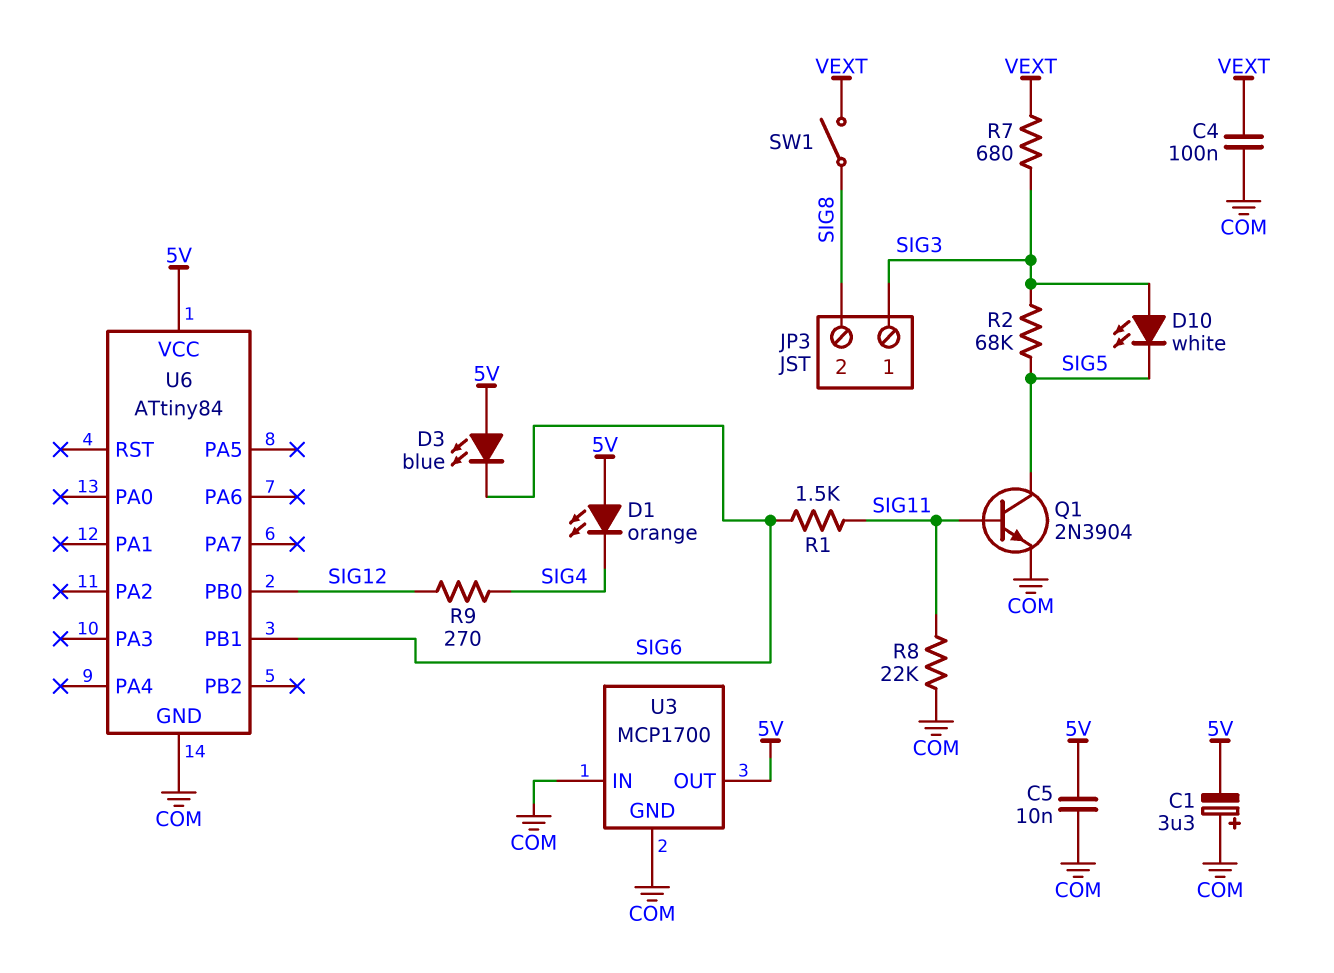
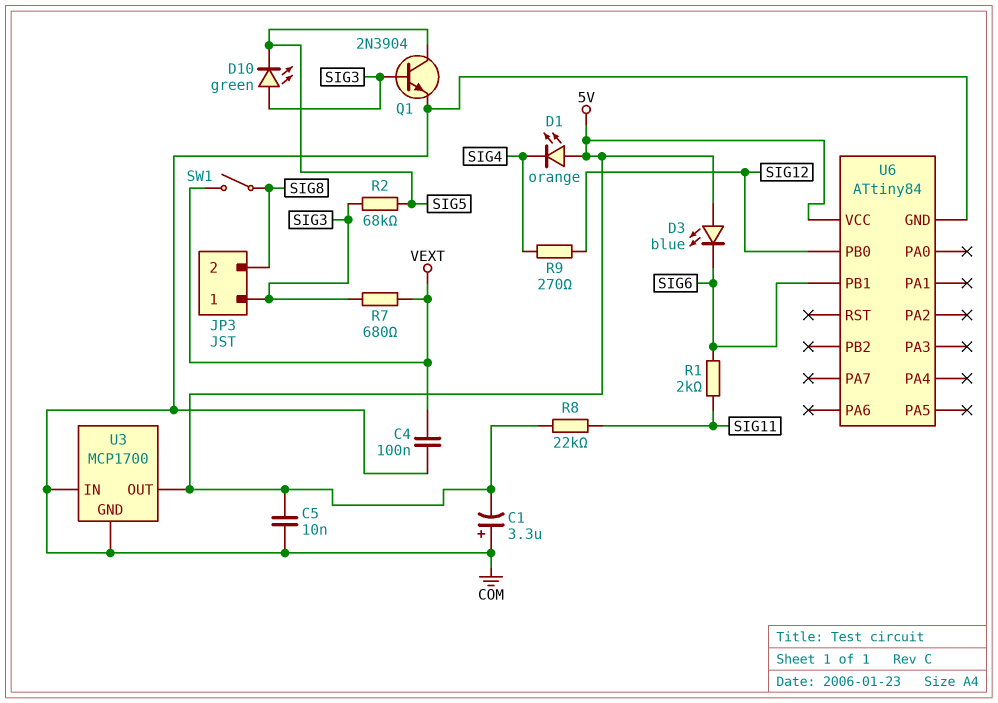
D10: LED white (A SIG3, K SIG5) -> LED green (A SIG3, K SIG5)
Q1: NPN 2N3904 (B SIG11, C SIG5, E COM) -> NPN 2N3904 (B SIG3, C SIG5, E COM)
R1: 1.5k (SIG6, SIG11) -> 2k (SIG6, SIG11)
R8: 22k (COM, SIG11) -> 22k (5V, SIG11)

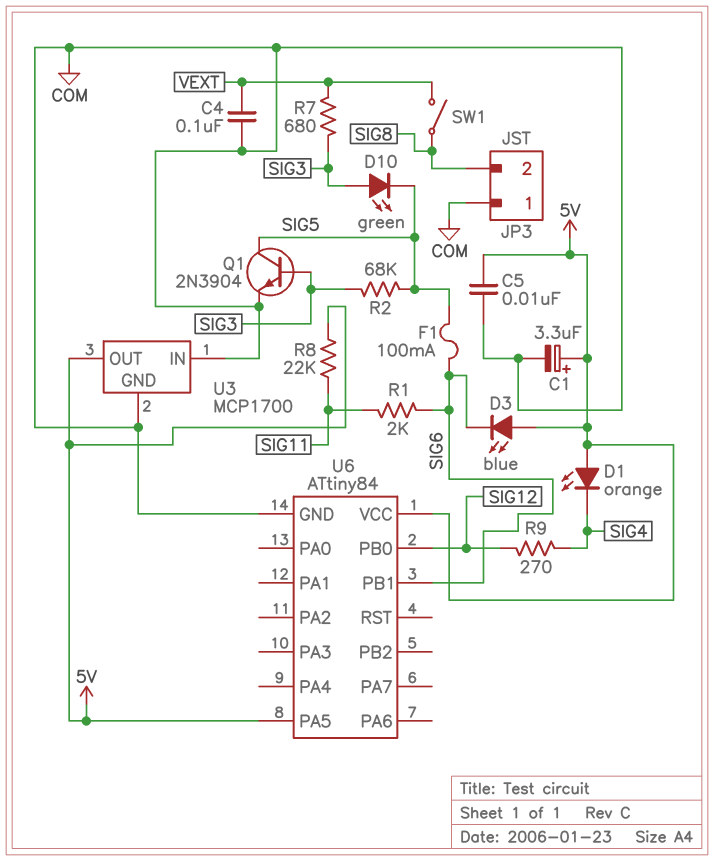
C1: 3.3uF (plus COM, minus 5V) -> 3.3uF (plus 5V, minus COM)
F1: none -> 100mA (SIG5, SIG6)
JP3 pin 1: SIG3 -> COM
U6 pin PA5: none -> 5V

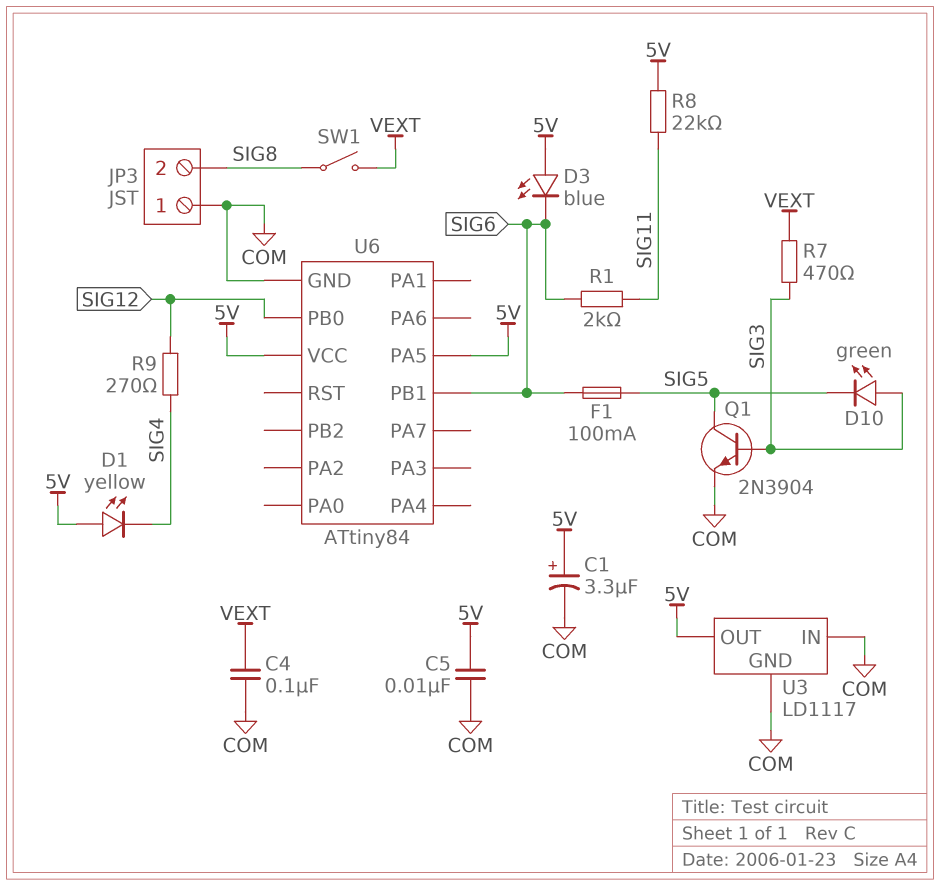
D1: LED orange (A 5V, K SIG4) -> LED yellow (A 5V, K SIG4)
R2: 68k (SIG3, SIG5) -> none
R7: 680 (SIG3, VEXT) -> 470 (SIG3, VEXT)
U3: MCP1700 -> LD1117

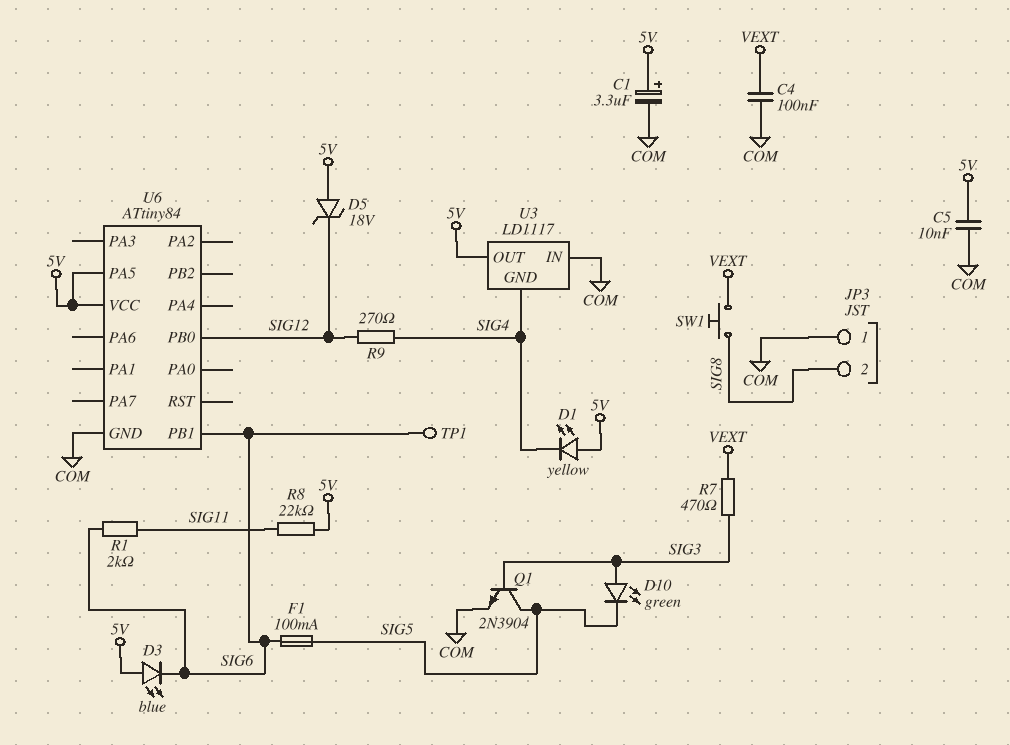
D5: none -> zener 18V (A 5V, K SIG12)
SW1: switch (SIG8, VEXT) -> button (SIG8, VEXT)
TP1: none -> test point (SIG6)
U3 pin GND: COM -> SIG4

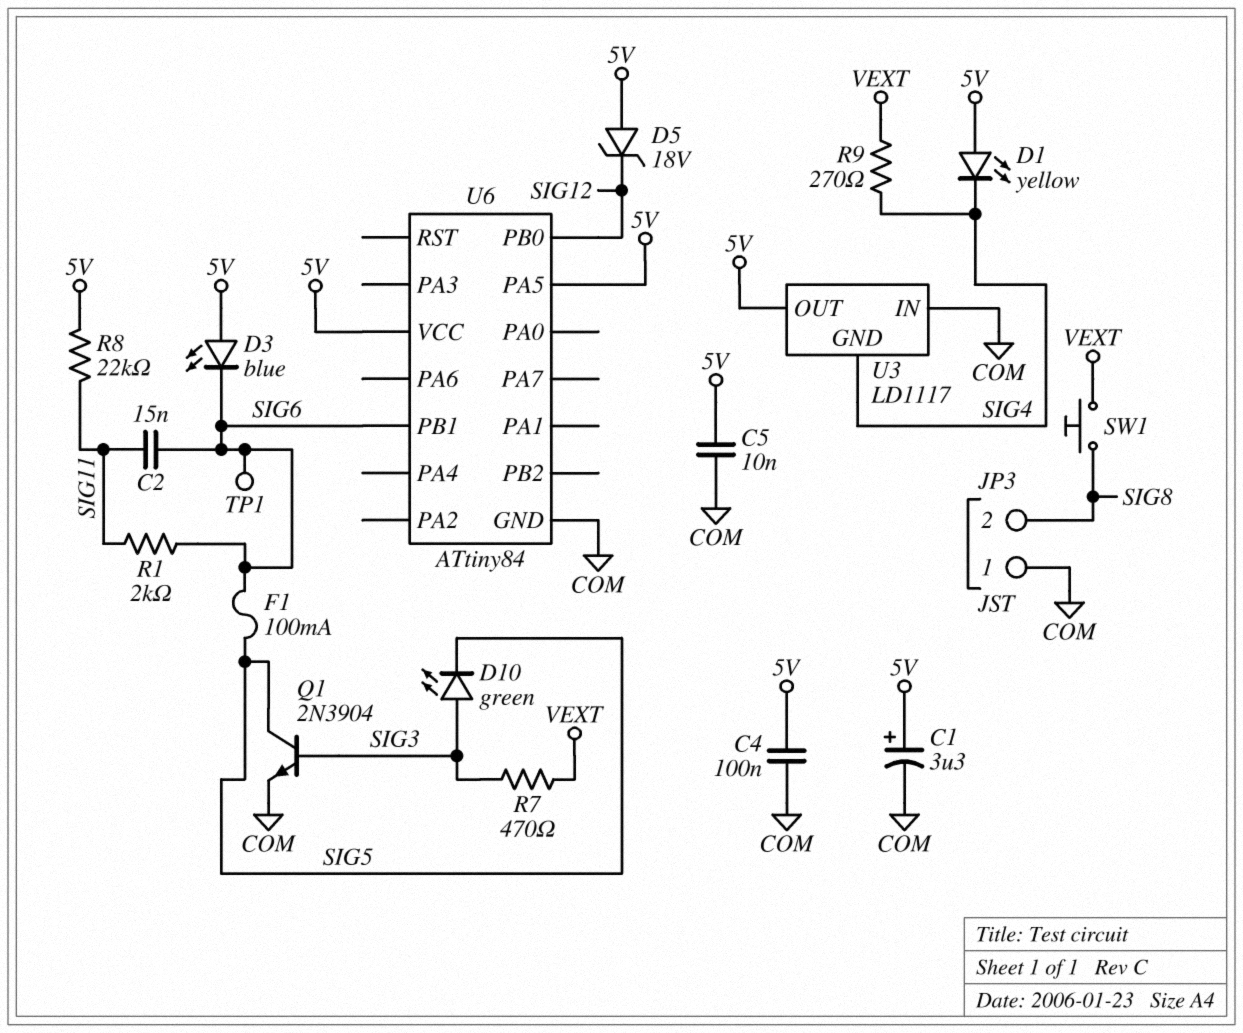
C2: none -> 15nF (SIG6, SIG11)
C4: 100nF (COM, VEXT) -> 100nF (5V, COM)
R9: 270 (SIG4, SIG12) -> 270 (SIG4, VEXT)

